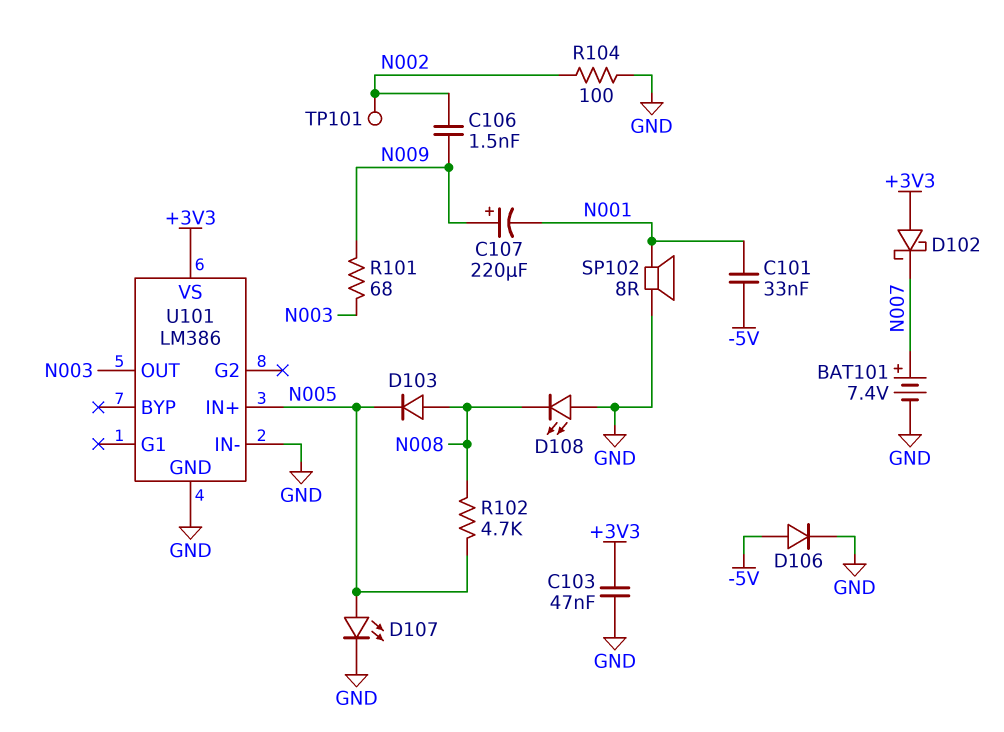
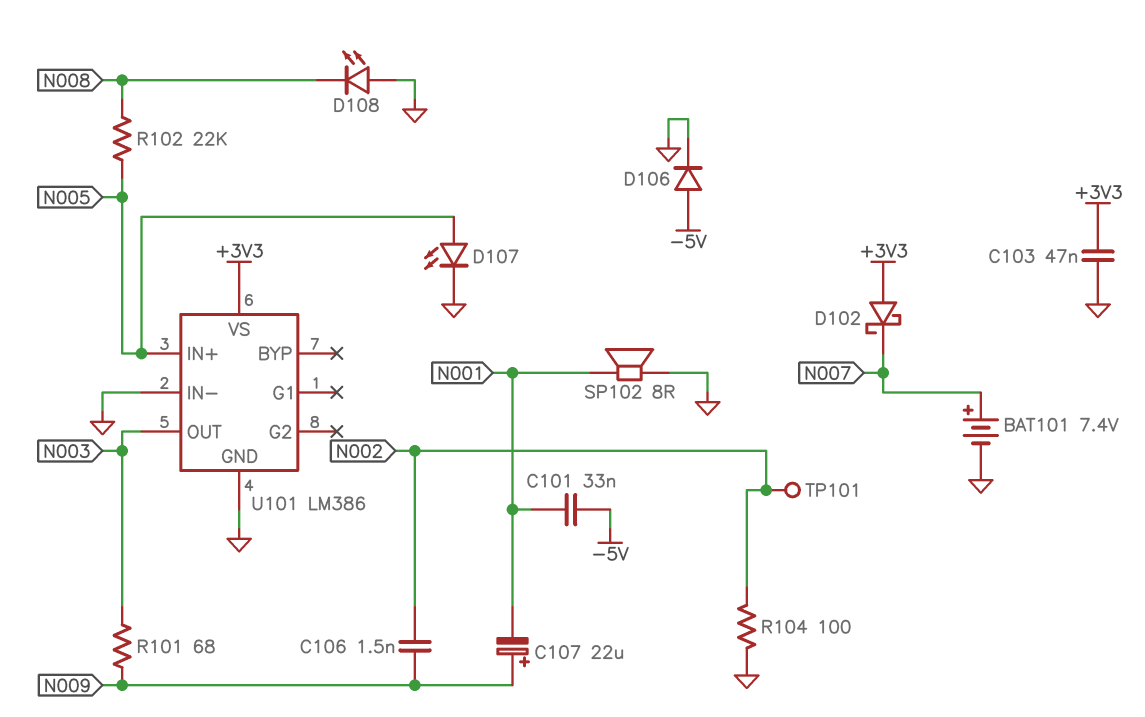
C107: 220uF (plus N009, minus N001) -> 22uF (plus N009, minus N001)
D103: diode (A N008, K N005) -> none
R102: 4.7k (N005, N008) -> 22k (N005, N008)

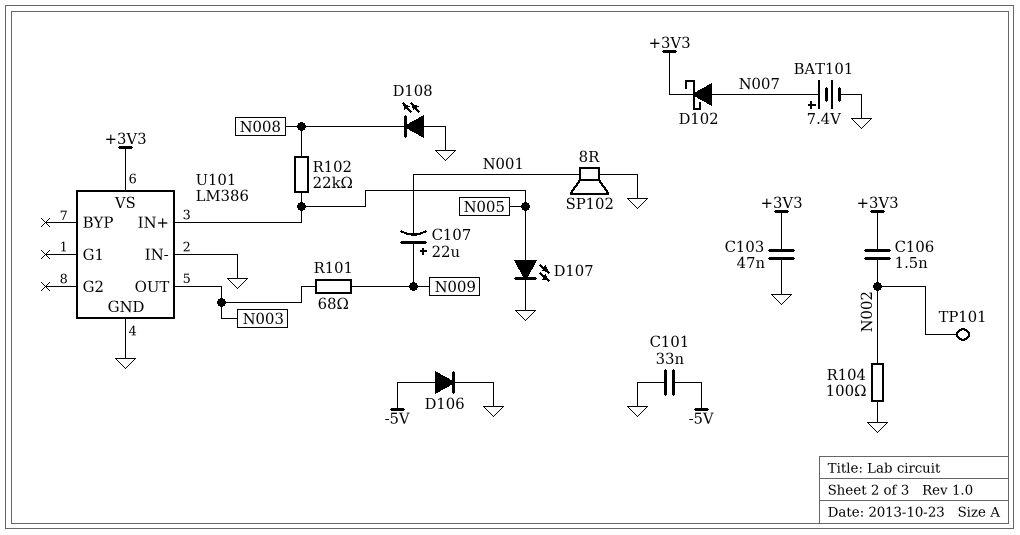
C101: 33nF (-5V, N001) -> 33nF (-5V, GND)
C106: 1.5nF (N002, N009) -> 1.5nF (+3V3, N002)
D102: schottky (A +3V3, K N007) -> schottky (A N007, K +3V3)

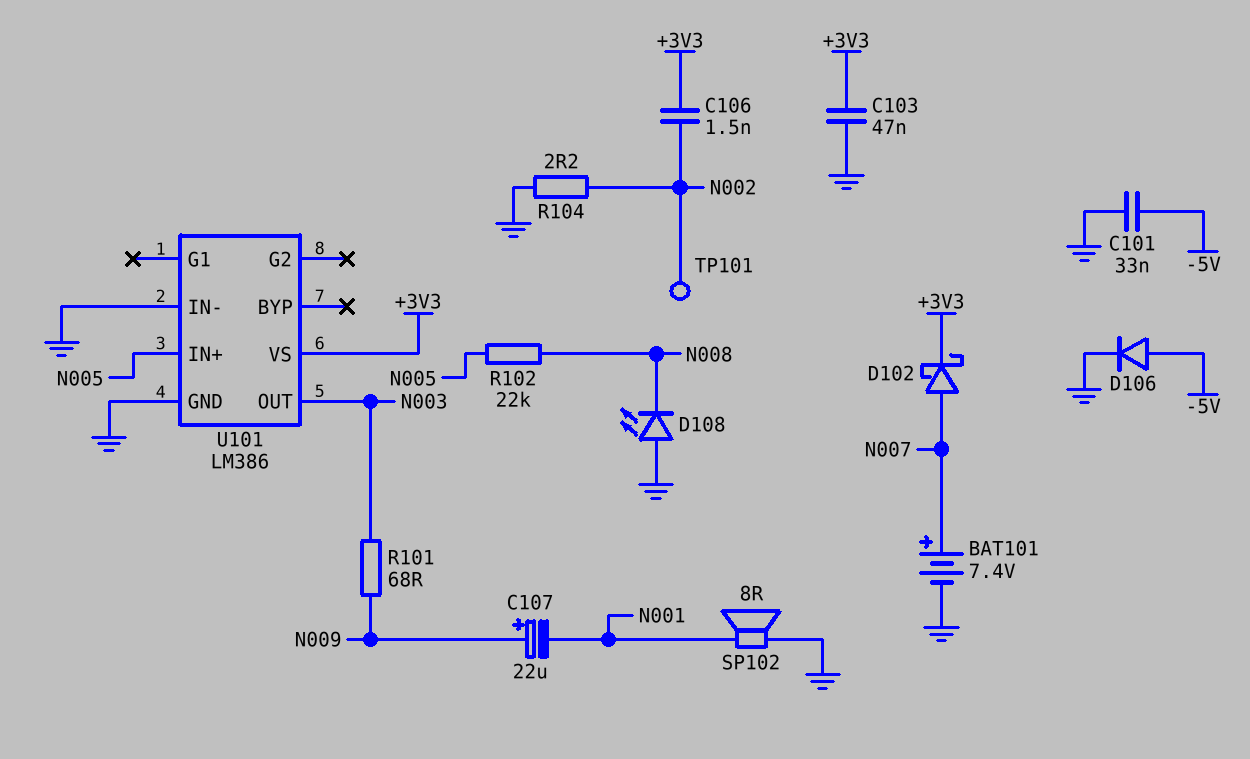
D107: LED (A N005, K GND) -> none
R104: 100 (GND, N002) -> 2.2 (GND, N002)

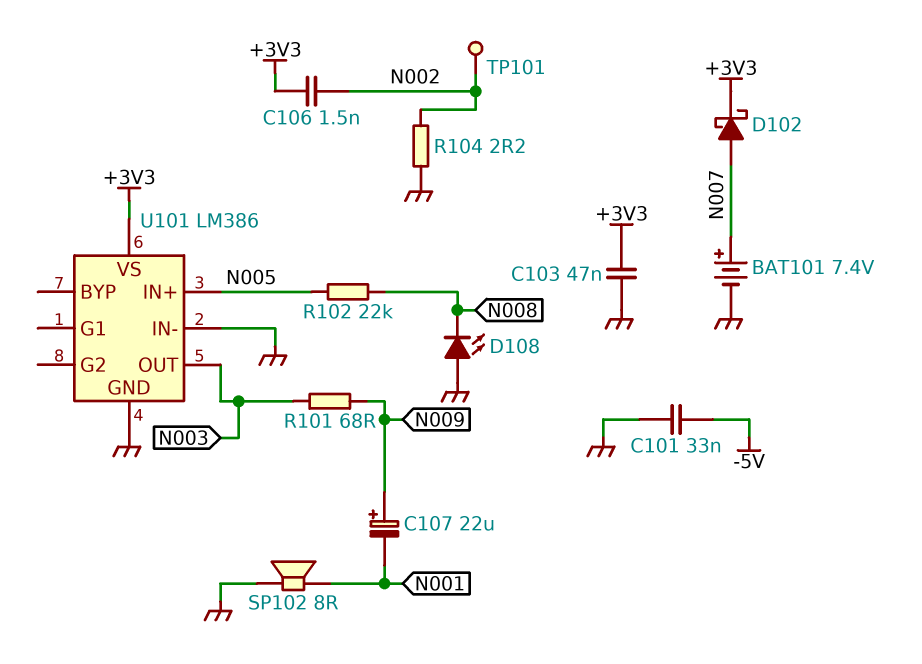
D106: diode (A -5V, K GND) -> none

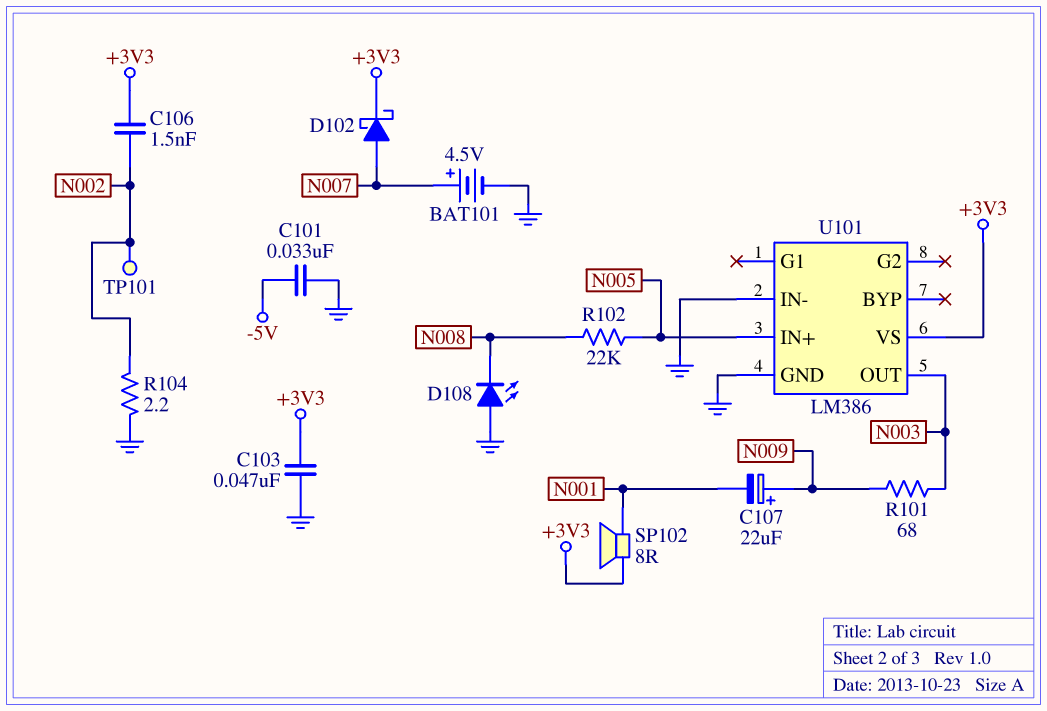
BAT101: 7.4V (plus N007, minus GND) -> 4.5V (plus N007, minus GND)
SP102: speaker 8R (GND, N001) -> speaker 8R (+3V3, N001)

